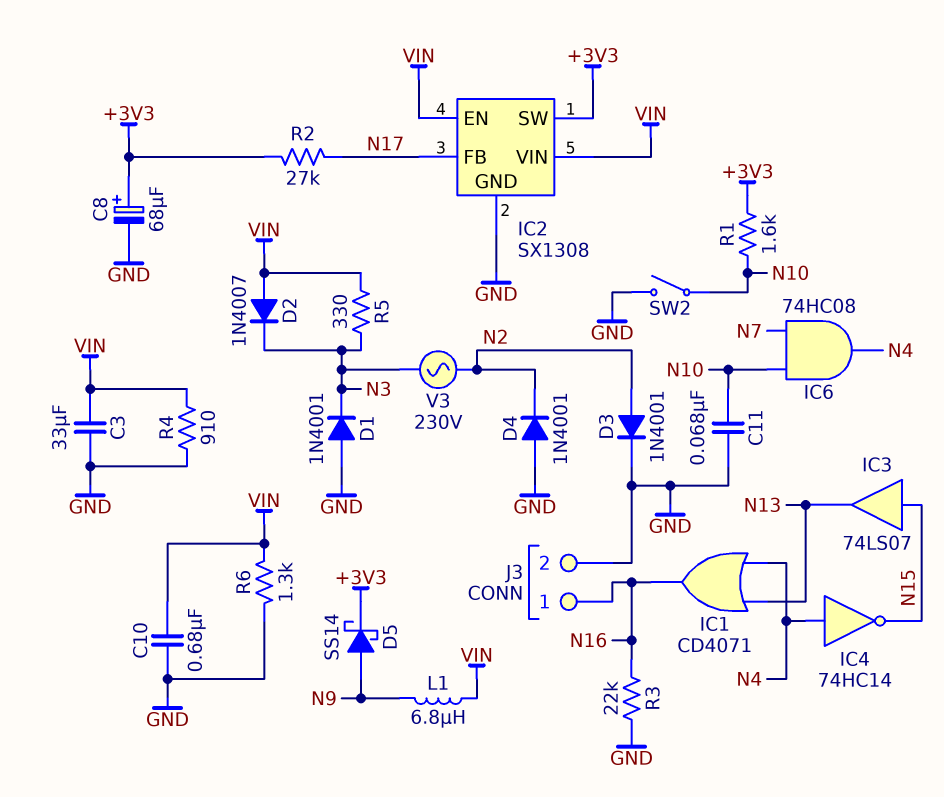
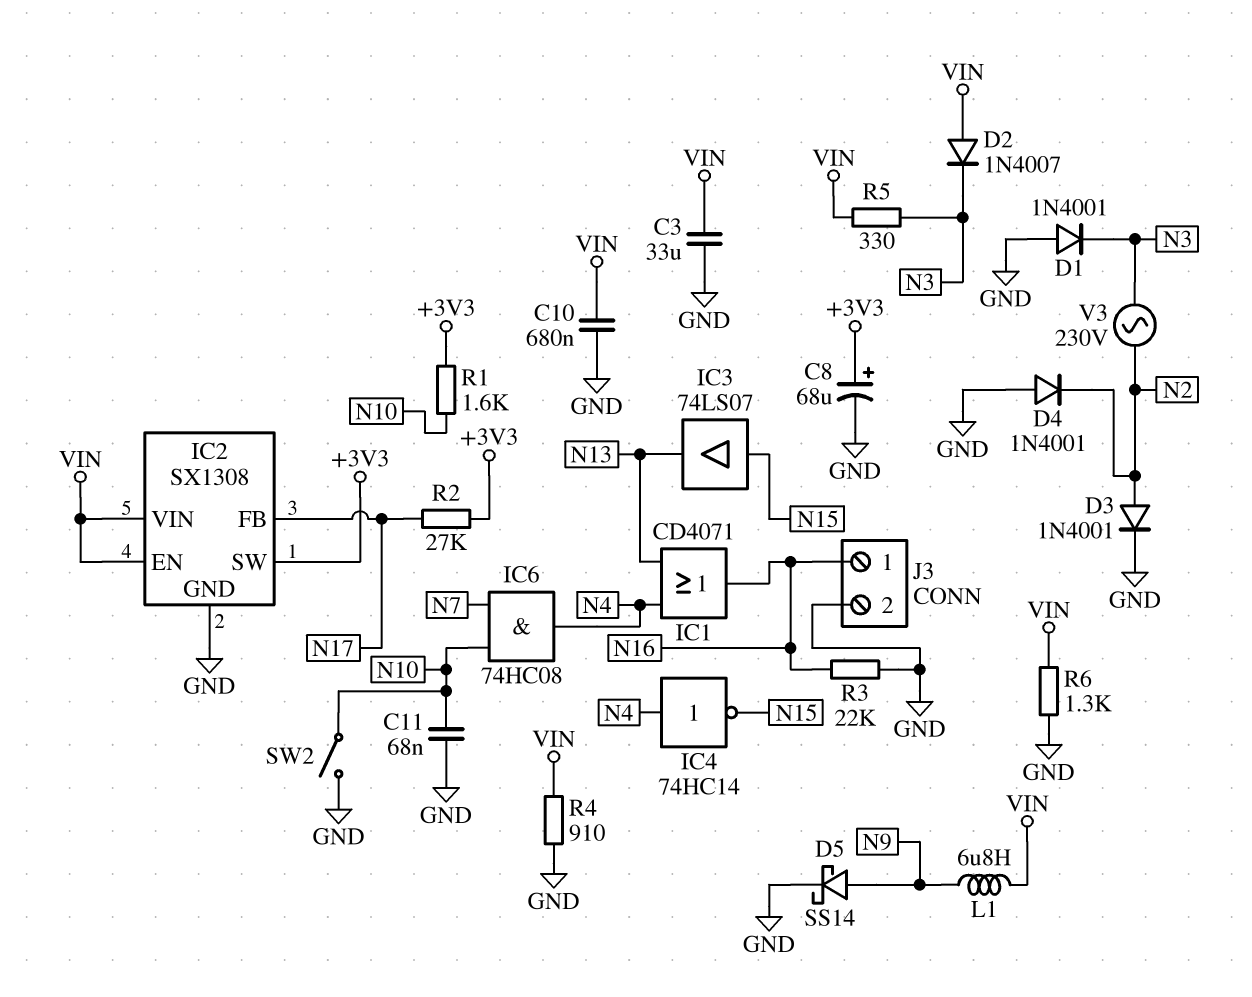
D5: schottky SS14 (A N9, K +3V3) -> schottky SS14 (A N9, K GND)

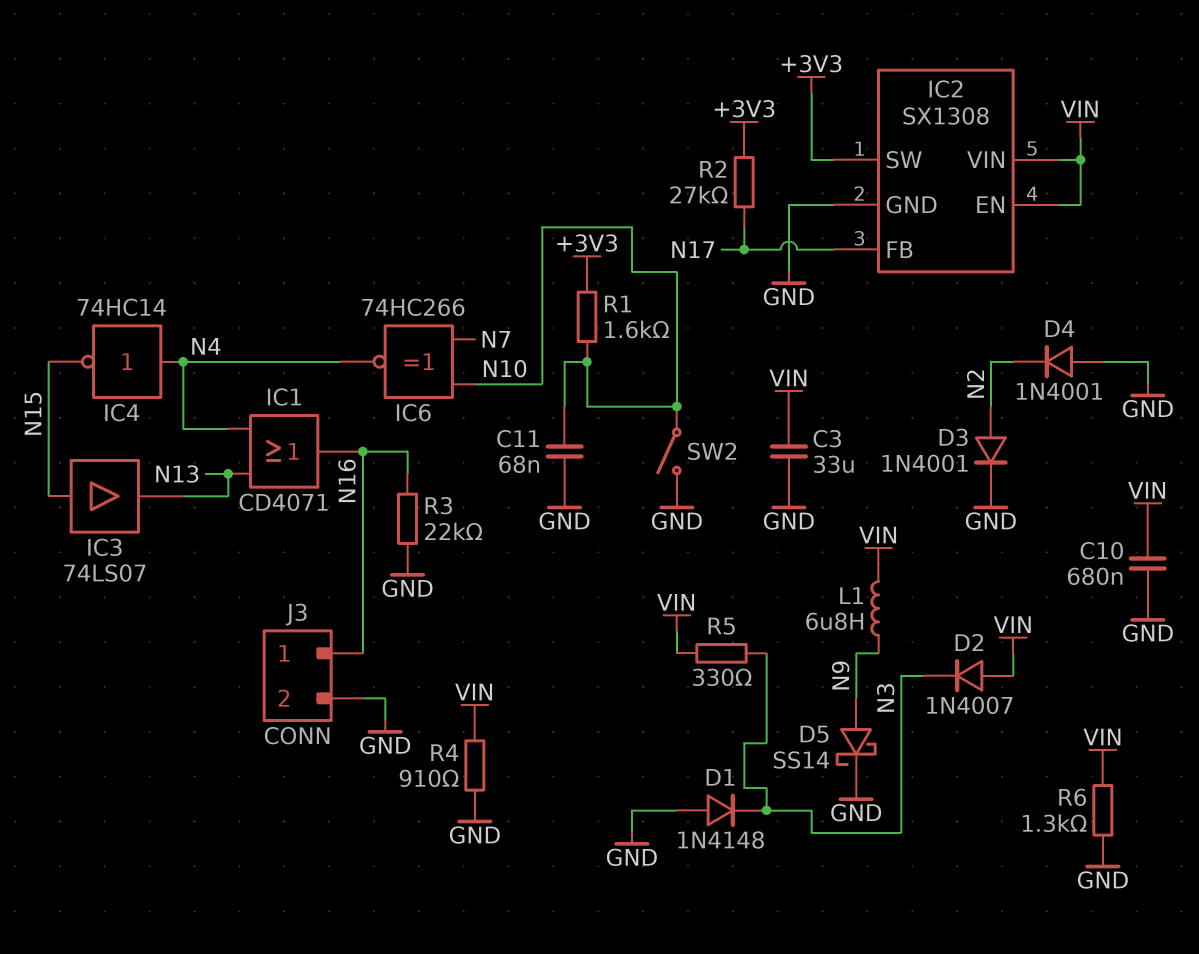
C8: 68uF (plus +3V3, minus GND) -> none
D1: diode 1N4001 (A GND, K N3) -> diode 1N4148 (A GND, K N3)
IC6: AND 74HC08 (in N7, in N10, out N4) -> XNOR 74HC266 (in N7, in N10, out N4)
V3: AC 230V (N2, N3) -> none

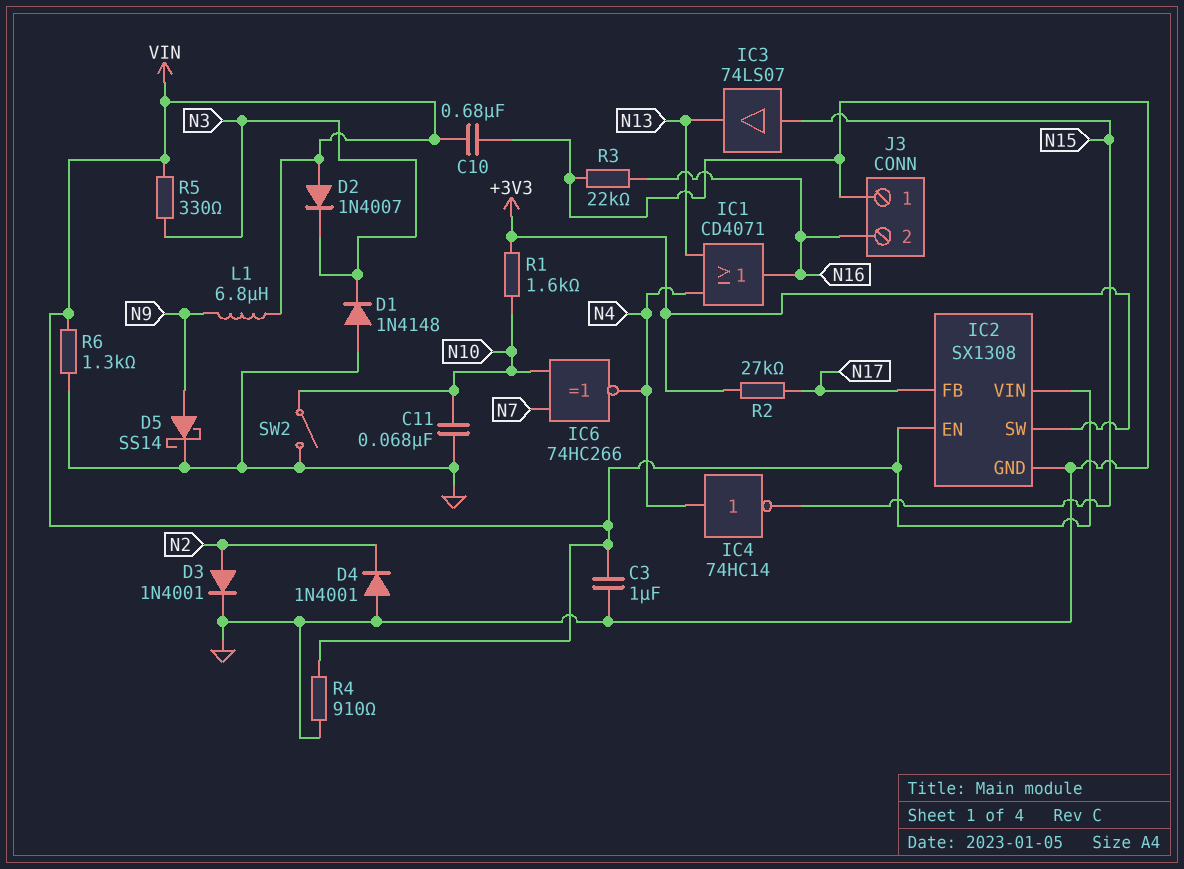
C3: 33uF (GND, VIN) -> 1uF (GND, VIN)
J3 pin 1: N16 -> GND
J3 pin 2: GND -> N16

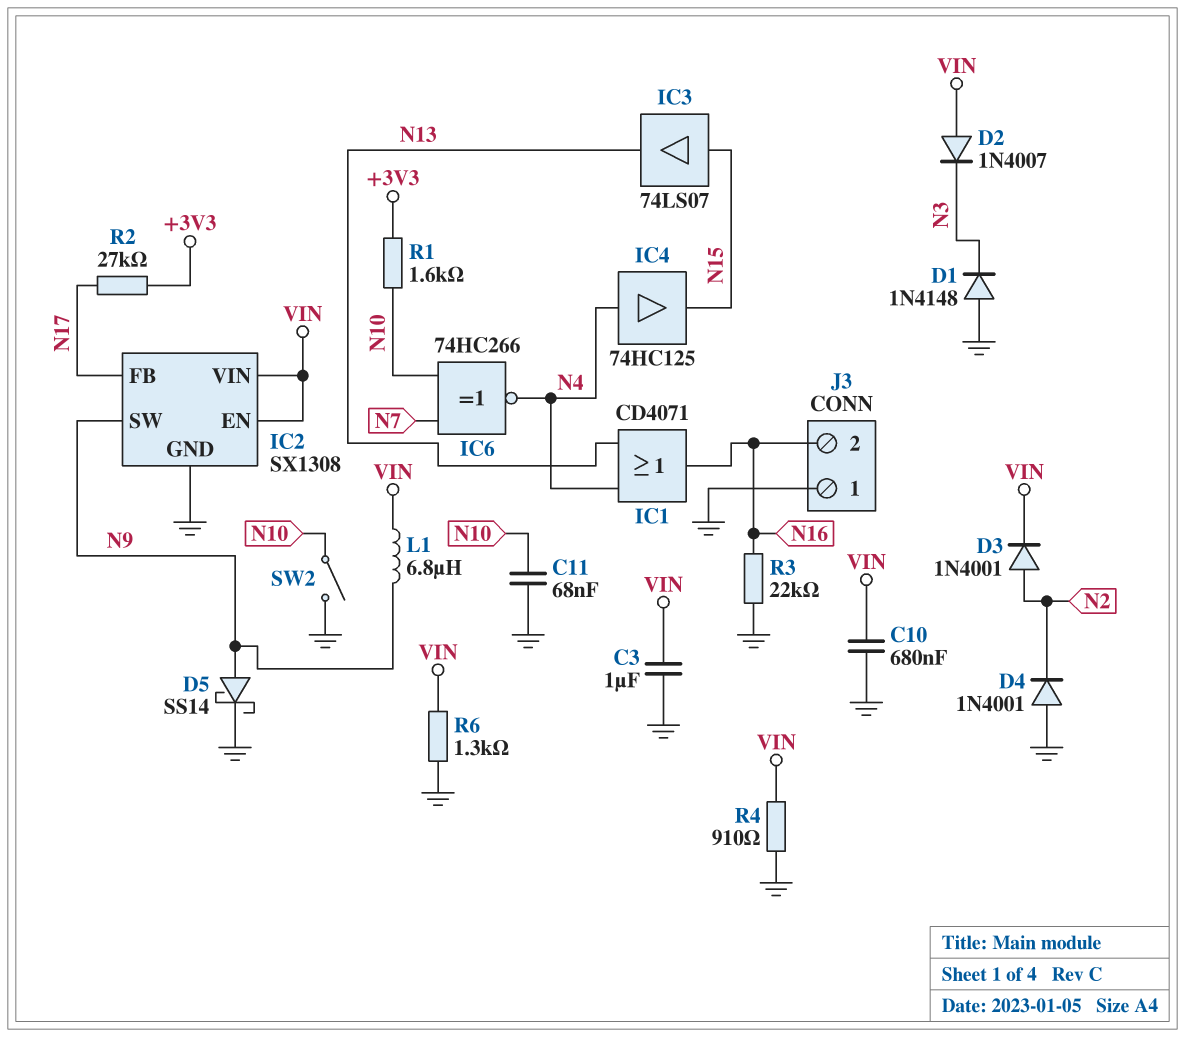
D3: diode 1N4001 (A N2, K GND) -> diode 1N4001 (A N2, K VIN)
IC2 pin SW: +3V3 -> N9
IC4: NOT 74HC14 (in N4, out N15) -> buffer 74HC125 (in N4, out N15)
R5: 330 (N3, VIN) -> none

